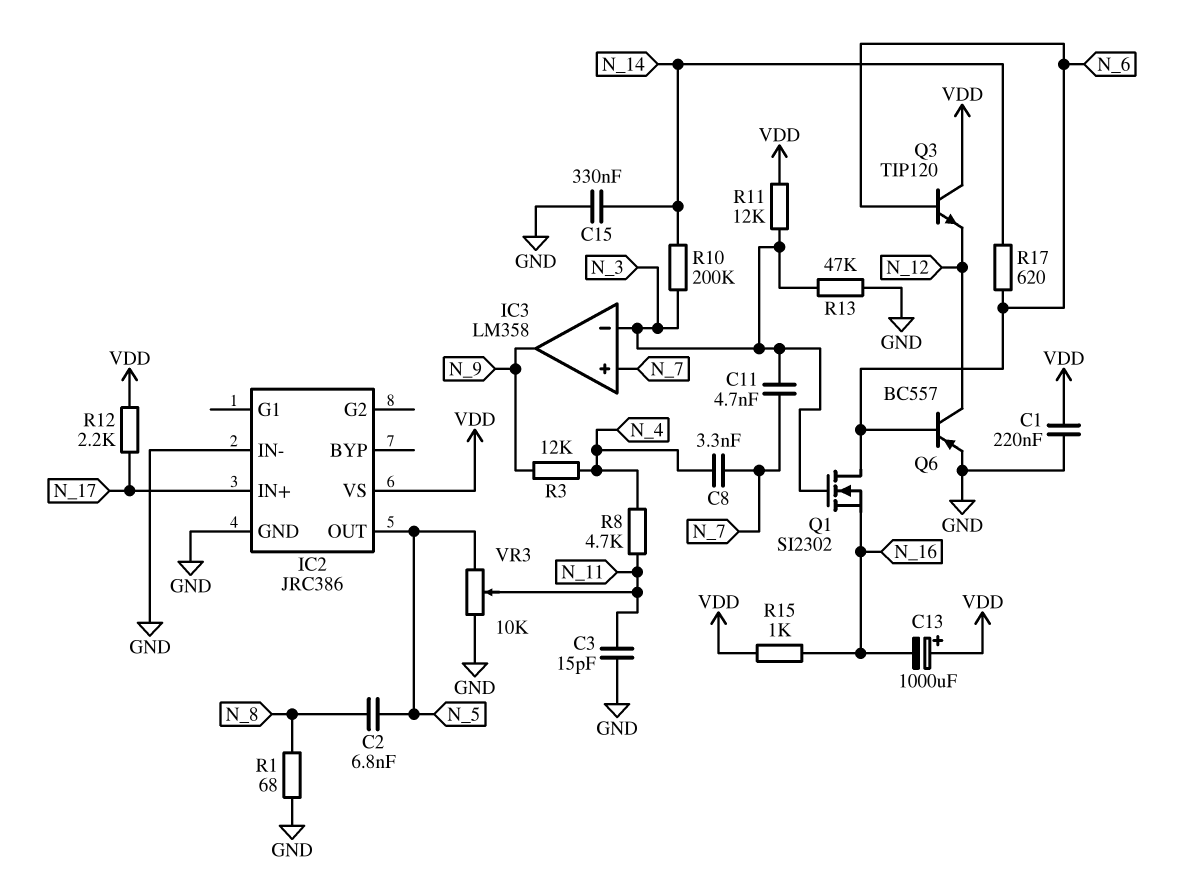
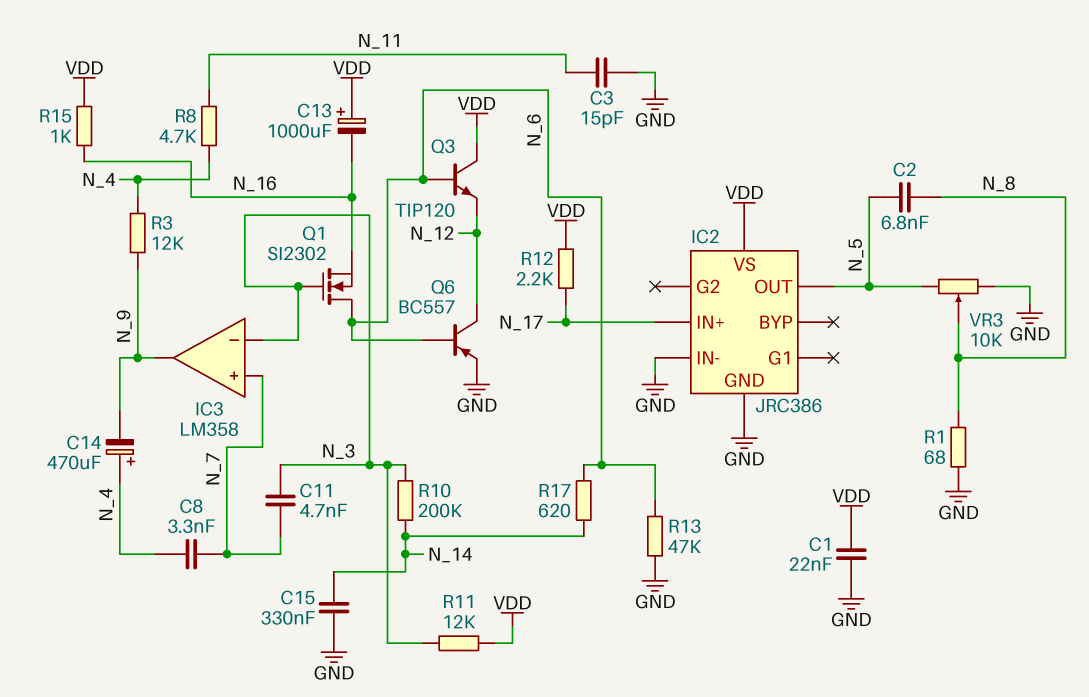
C1: 220nF (GND, VDD) -> 22nF (GND, VDD)
C14: none -> 470uF (plus N_4, minus N_9)
R13: 47k (GND, N_3) -> 47k (GND, N_6)
VR3: 10k (GND, N_5, wiper N_11) -> 10k (GND, N_5, wiper N_8)

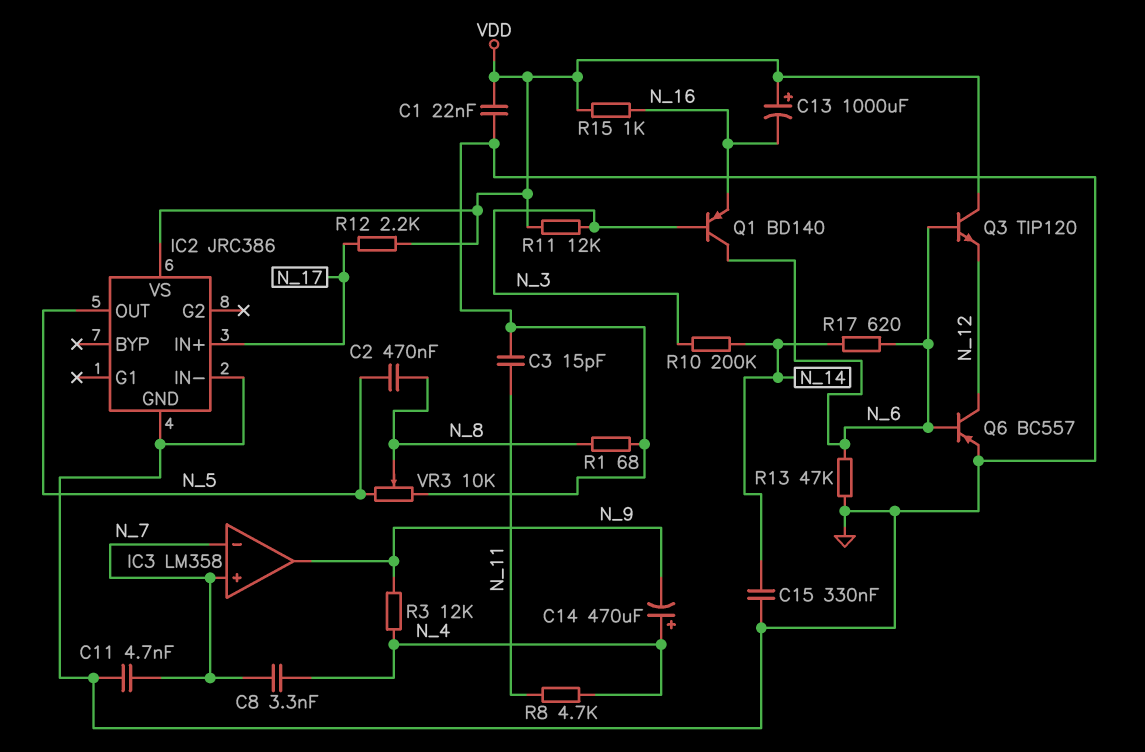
C2: 6.8nF (N_5, N_8) -> 470nF (N_5, N_8)
C11: 4.7nF (N_3, N_7) -> 4.7nF (GND, N_7)
IC3 pin in-: N_3 -> N_7
Q1: NMOS SI2302 (G N_3, D N_6, S N_16) -> PNP BD140 (B N_3, C N_6, E N_16)

